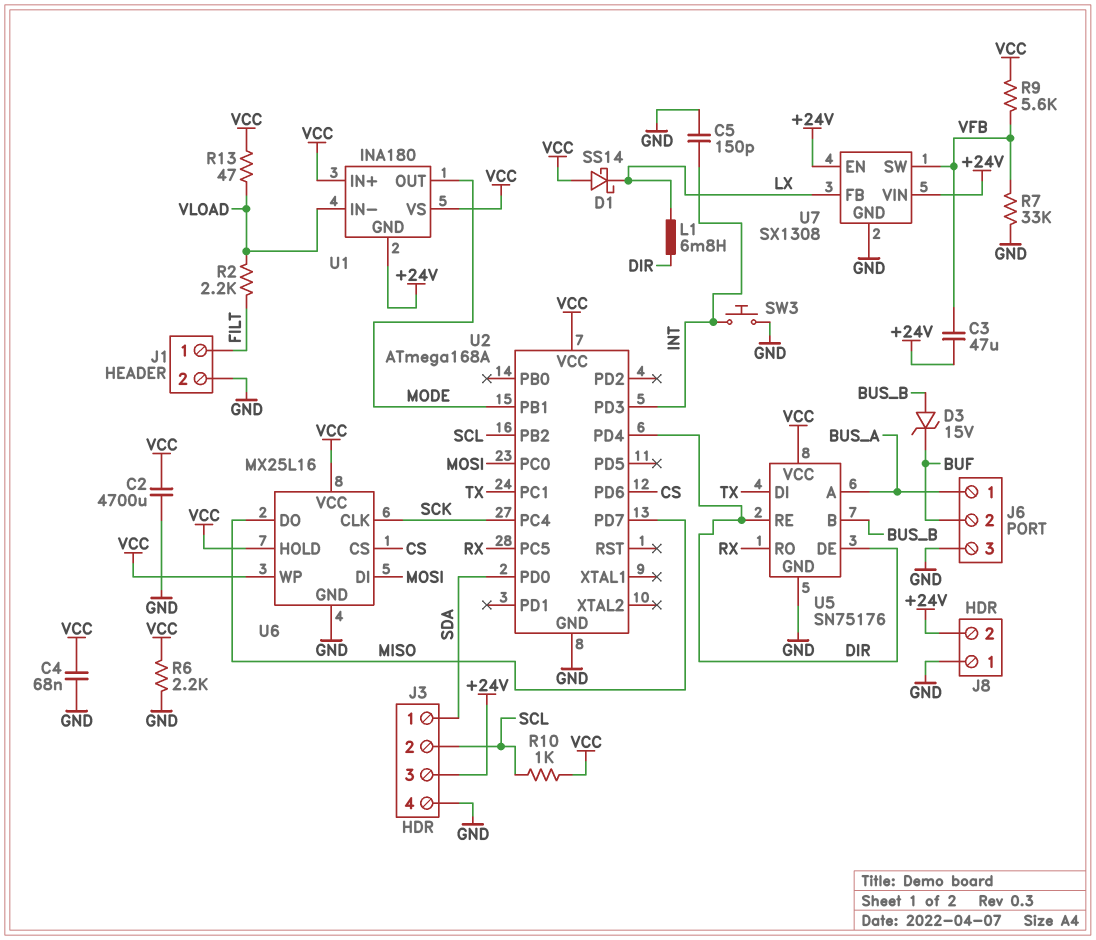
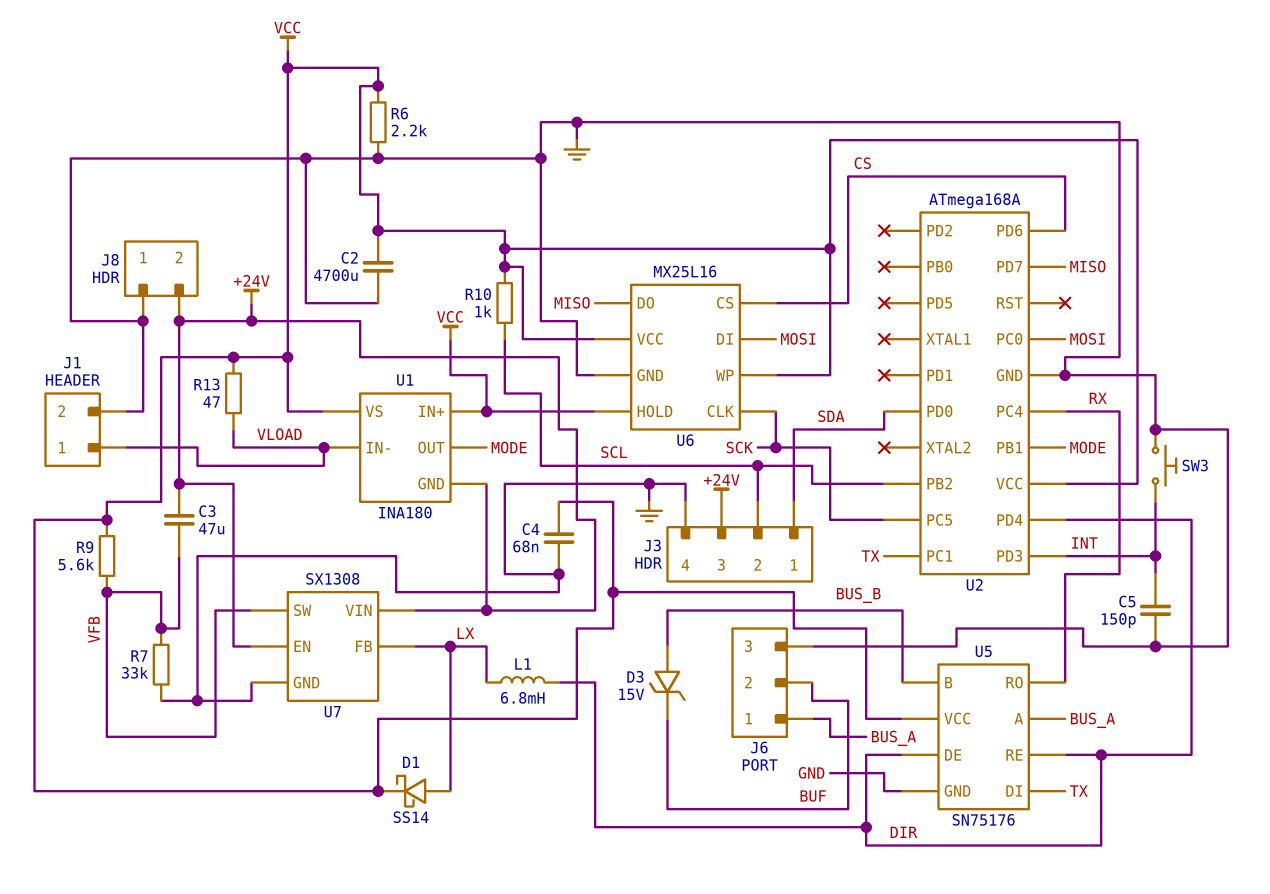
D1: schottky SS14 (A VCC, K LX) -> schottky SS14 (A LX, K VCC)
J1 pin 1: FILT -> VLOAD
R2: 2.2k (FILT, VLOAD) -> none
U2 pin PC4: SCK -> RX
U2 pin PC5: RX -> SCK

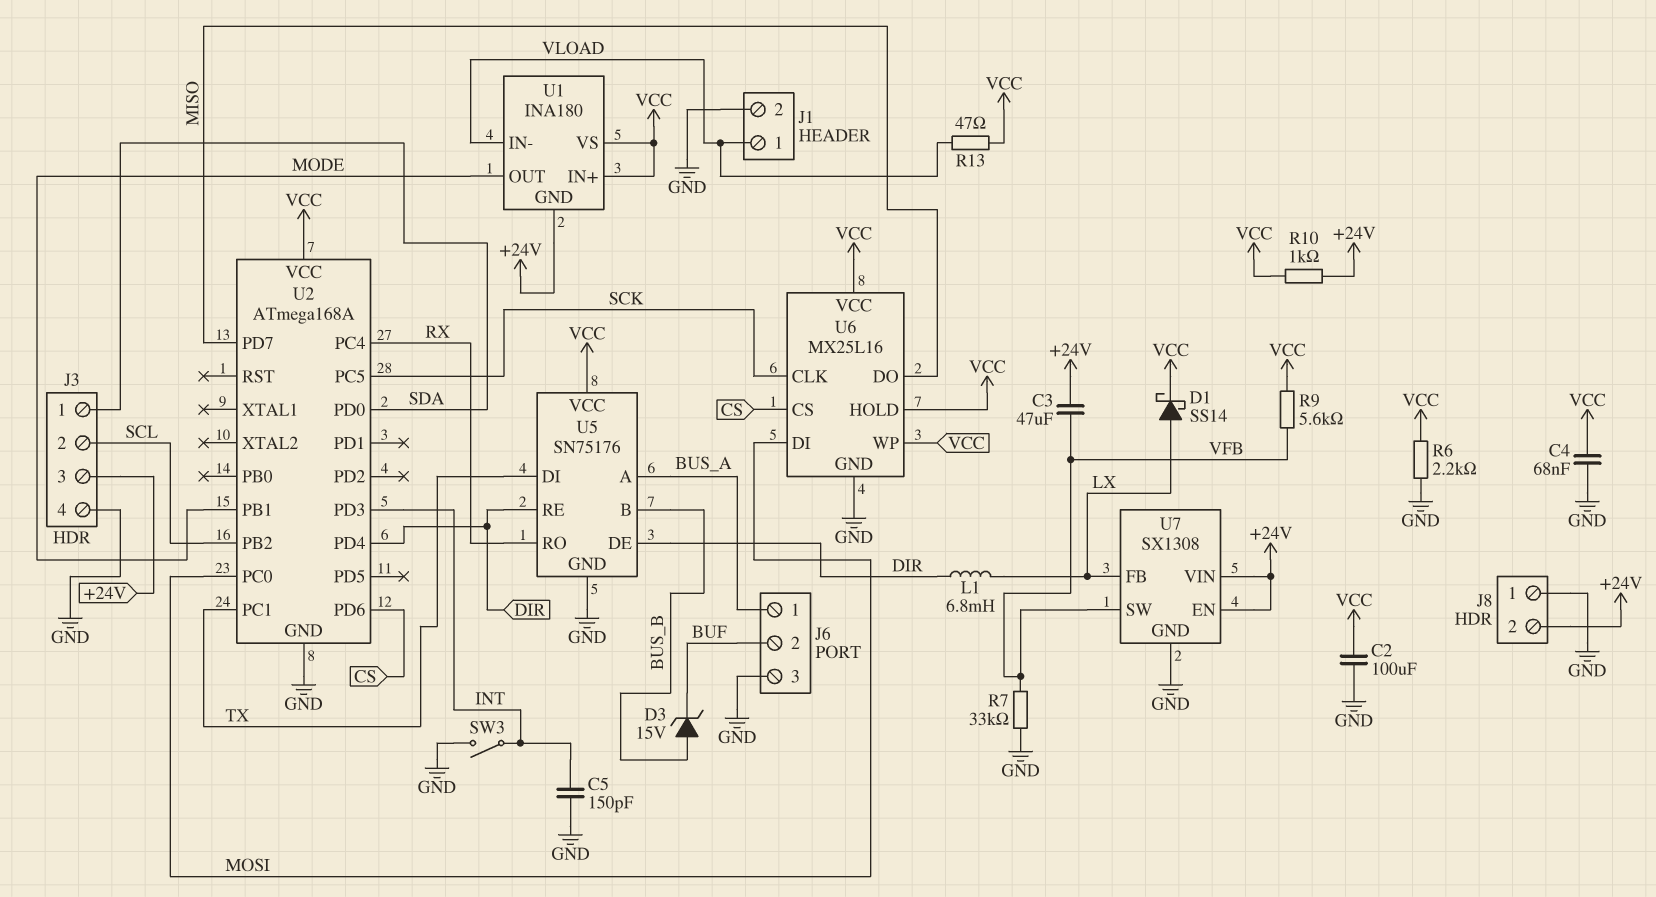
C2: 4700uF (GND, VCC) -> 100uF (GND, VCC)
R10: 1k (SCL, VCC) -> 1k (+24V, VCC)
SW3: button (GND, INT) -> switch (GND, INT)

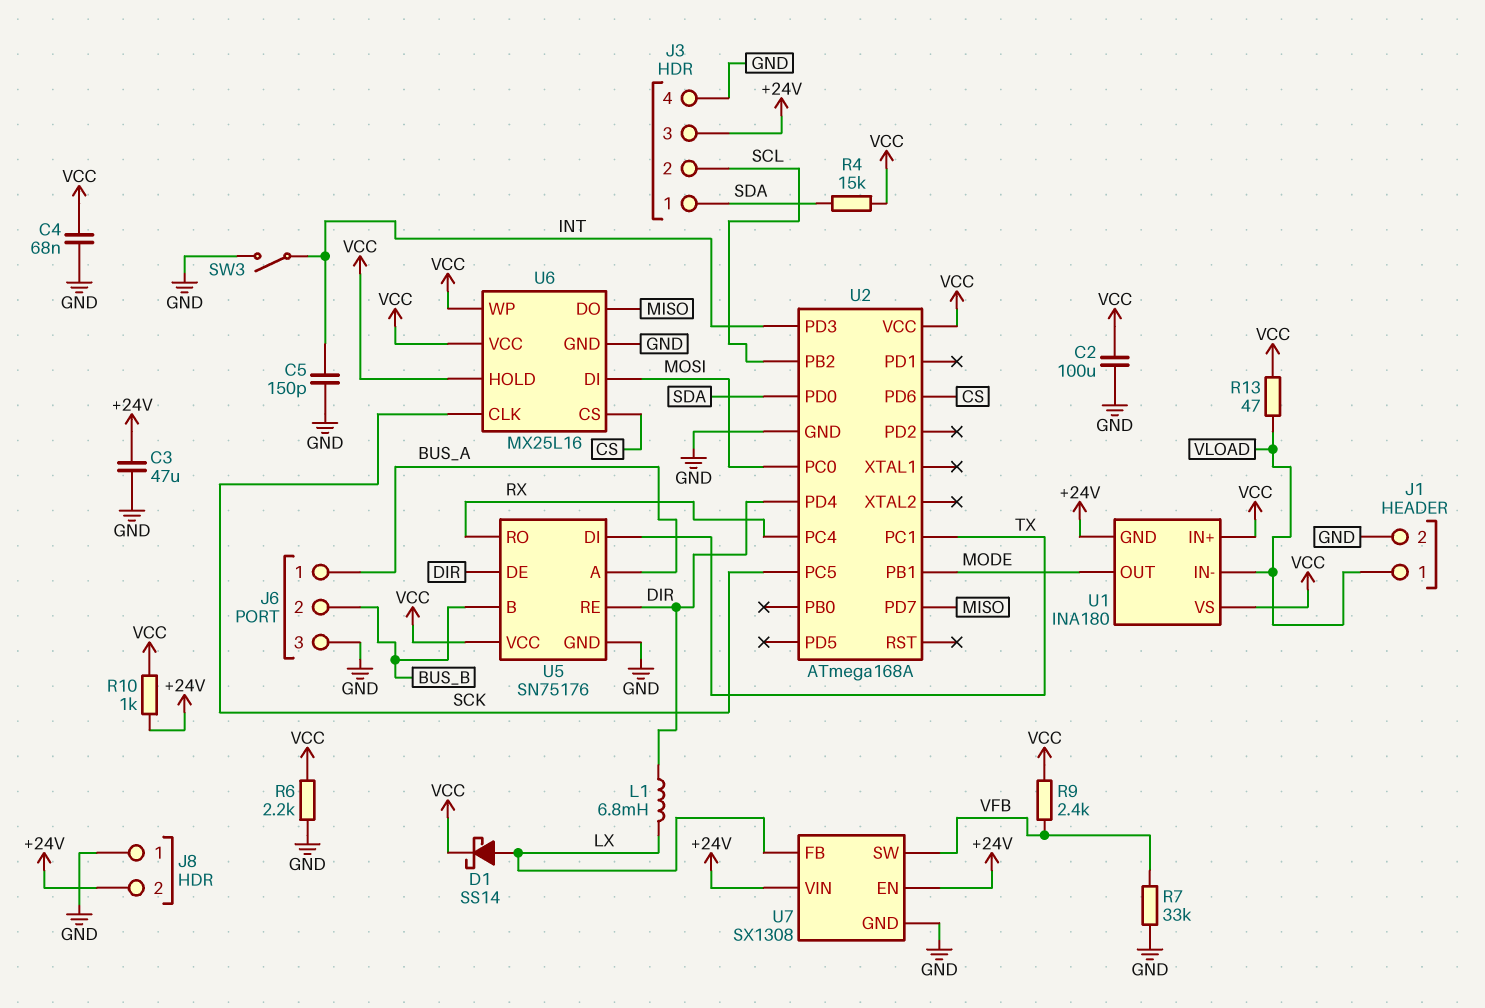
C3: 47uF (+24V, VFB) -> 47uF (+24V, GND)
D3: zener 15V (A BUS_B, K BUF) -> none
J6 pin 2: BUF -> BUS_B
R4: none -> 15k (SDA, VCC)
R9: 5.6k (VCC, VFB) -> 2.4k (VCC, VFB)

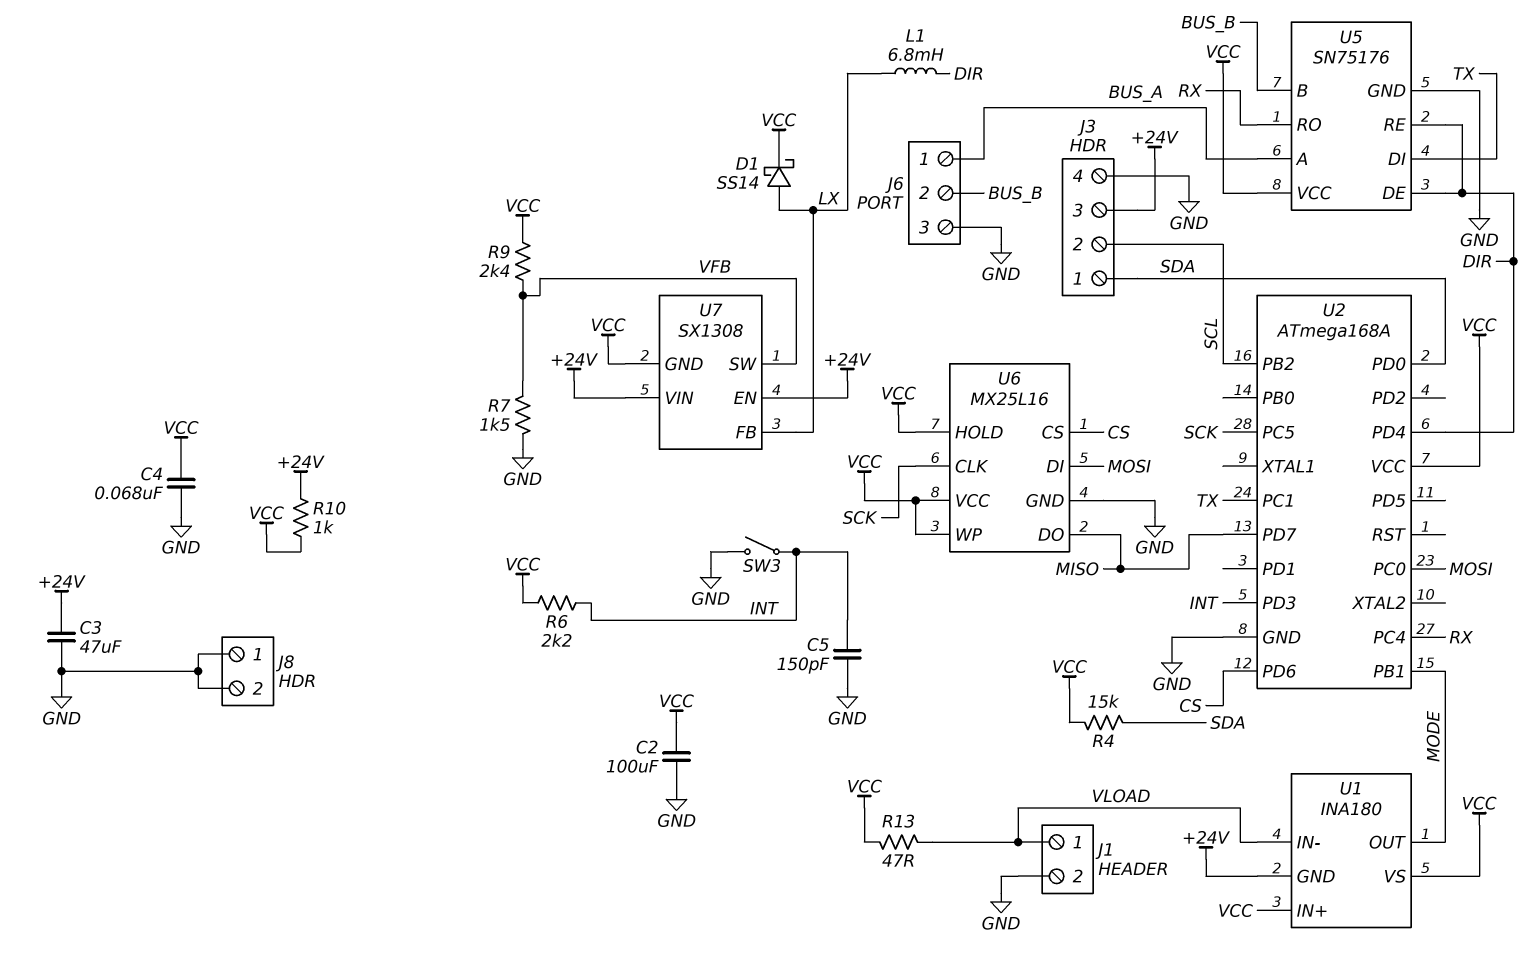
J8 pin 2: +24V -> GND
R6: 2.2k (GND, VCC) -> 2.2k (INT, VCC)
R7: 33k (GND, VFB) -> 1.5k (GND, VFB)
U7 pin GND: GND -> VCC

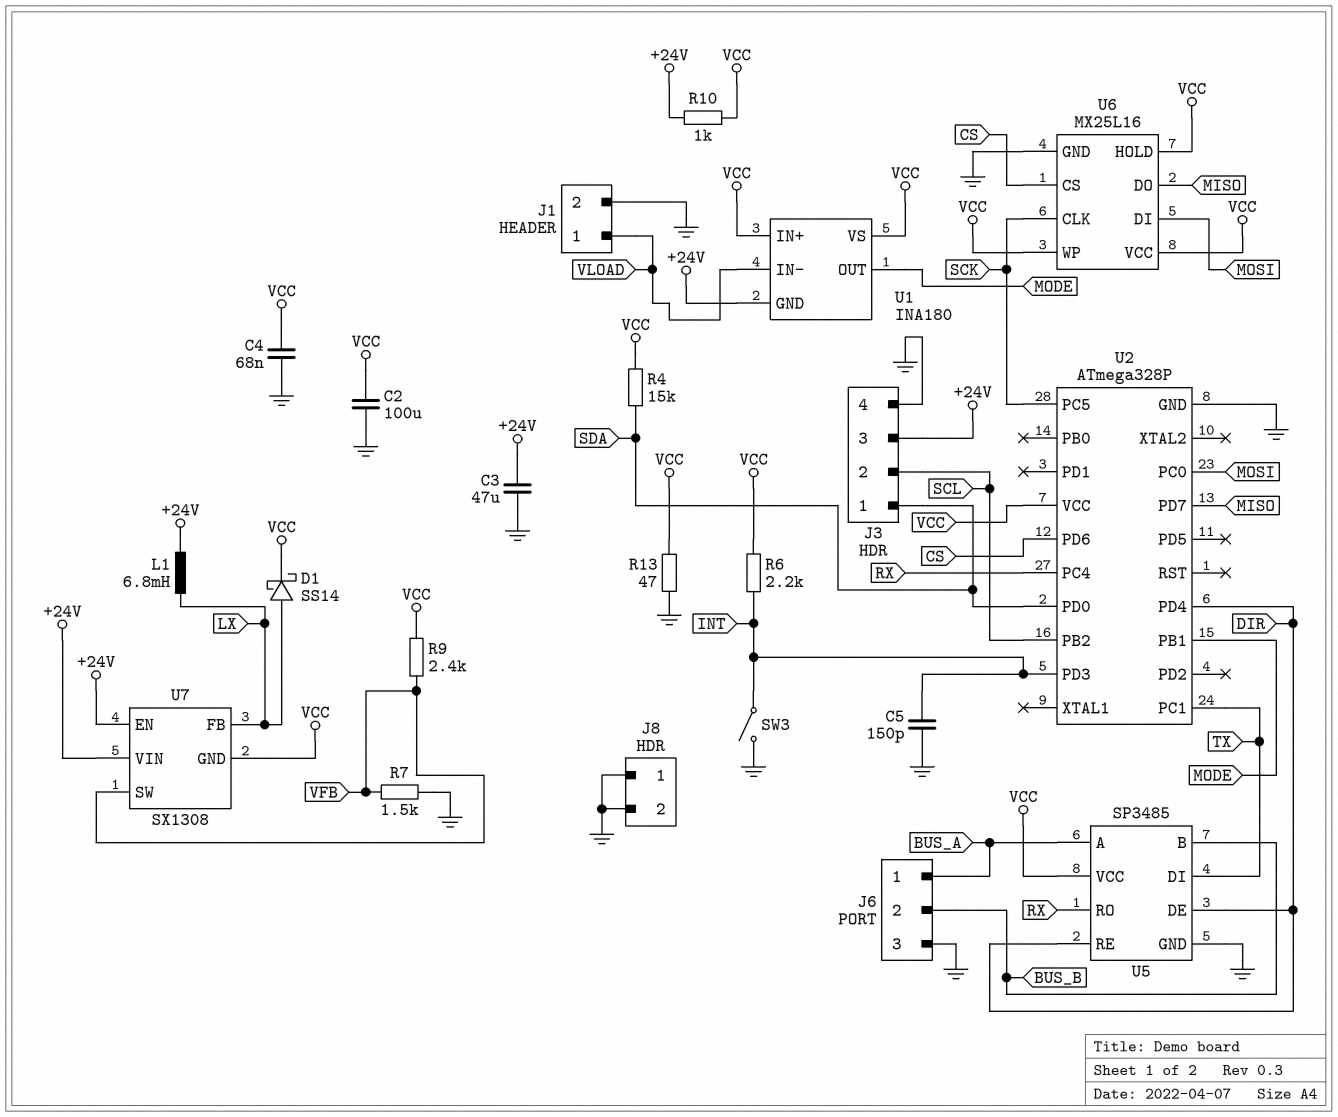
L1: 6.8mH (DIR, LX) -> 6.8mH (+24V, LX)
R13: 47 (VCC, VLOAD) -> 47 (GND, VCC)
U2: ATmega168A -> ATmega328P
U5: SN75176 -> SP3485

